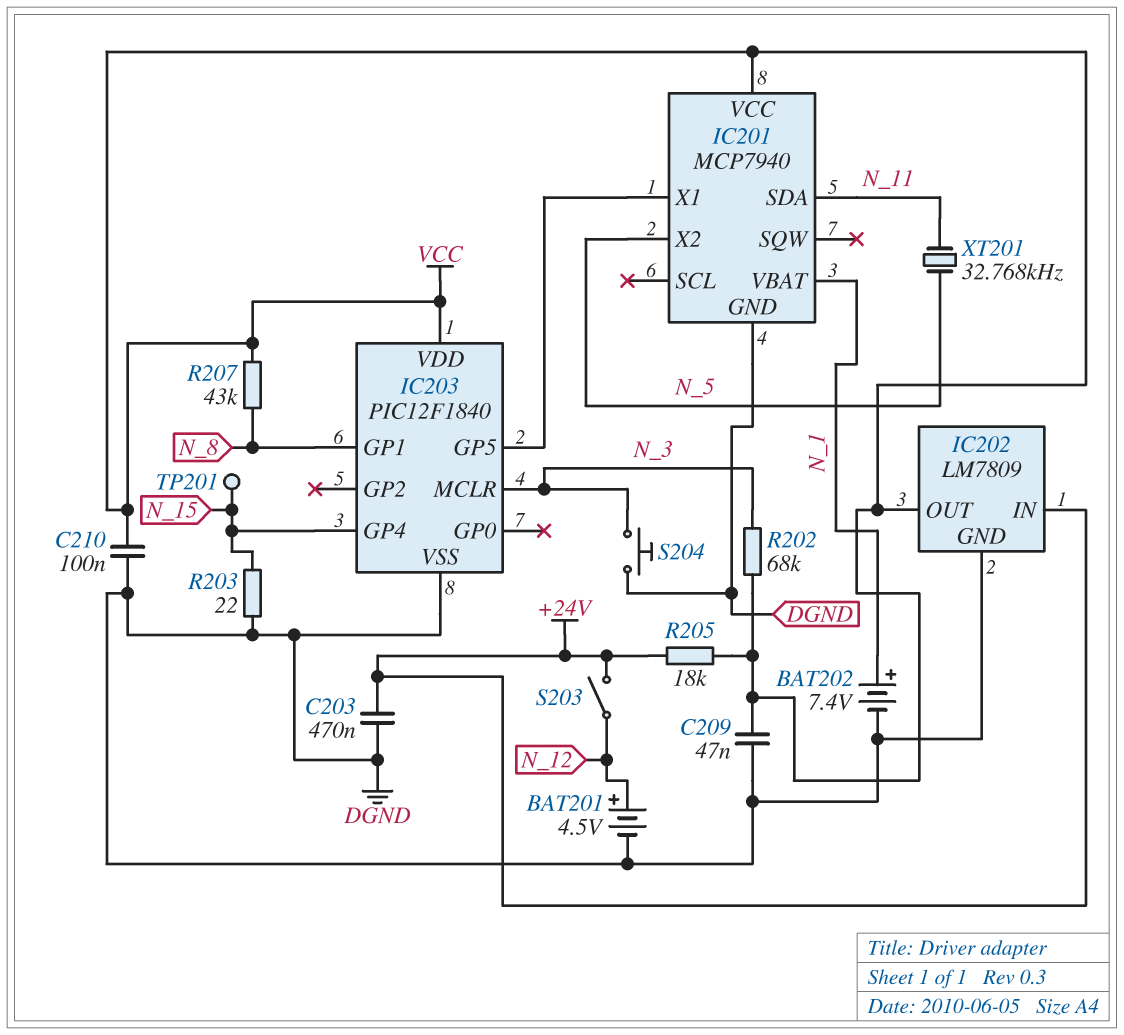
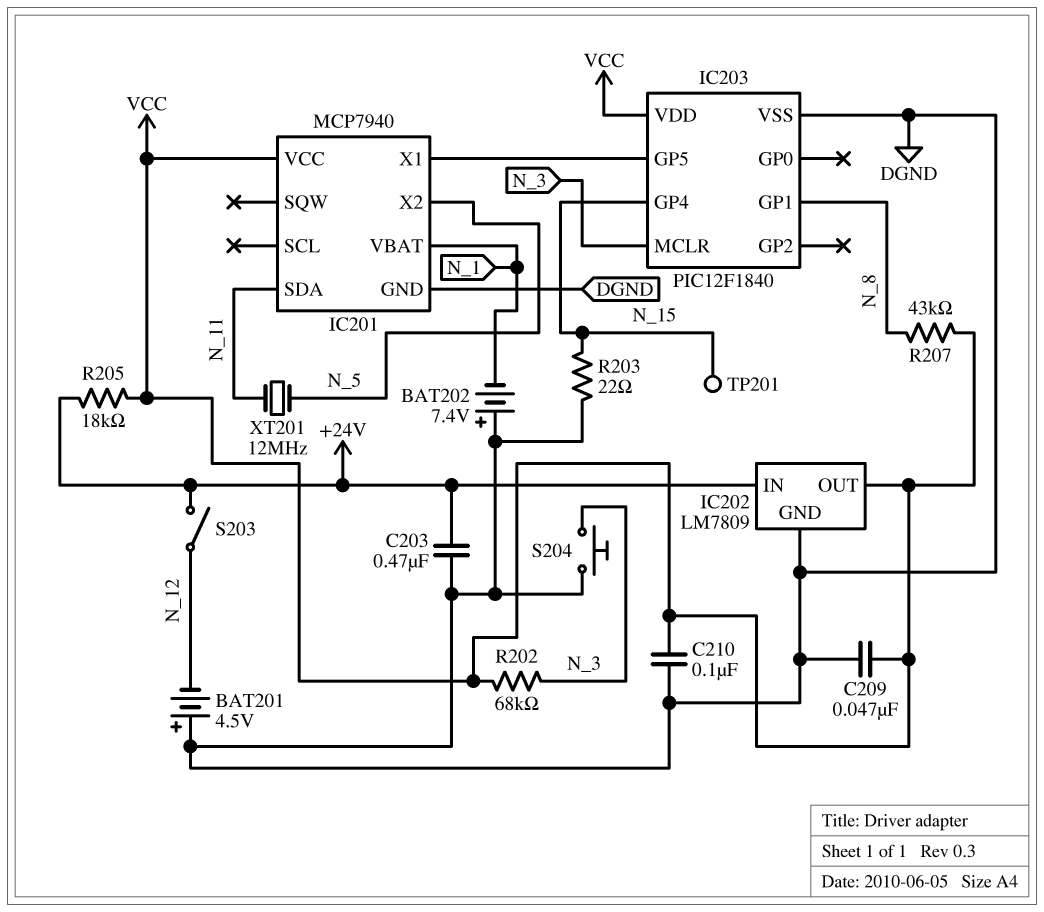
BAT201: 4.5V (plus N_12, minus DGND) -> 4.5V (plus DGND, minus N_12)
BAT202: 7.4V (plus N_1, minus DGND) -> 7.4V (plus DGND, minus N_1)
XT201: 32.768kHz (N_5, N_11) -> 12MHz (N_5, N_11)

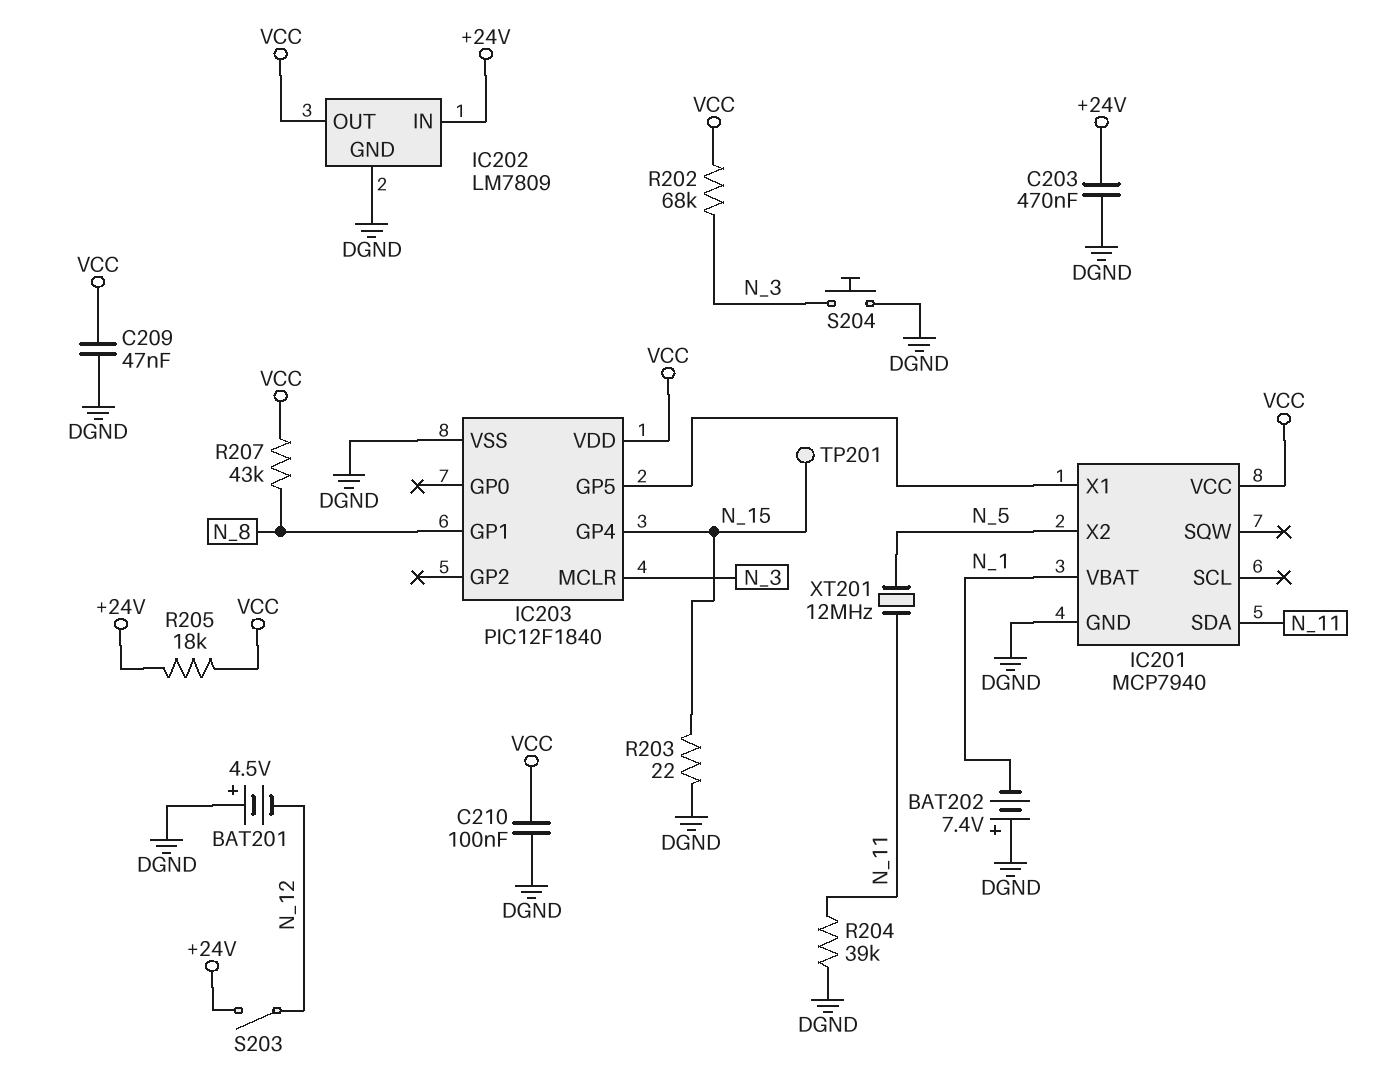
R204: none -> 39k (DGND, N_11)

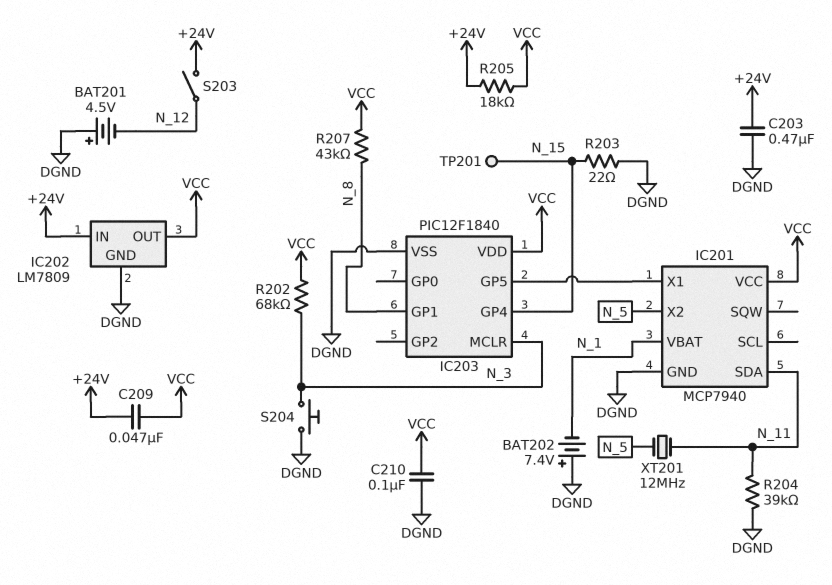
C209: 47nF (DGND, VCC) -> 47nF (+24V, VCC)

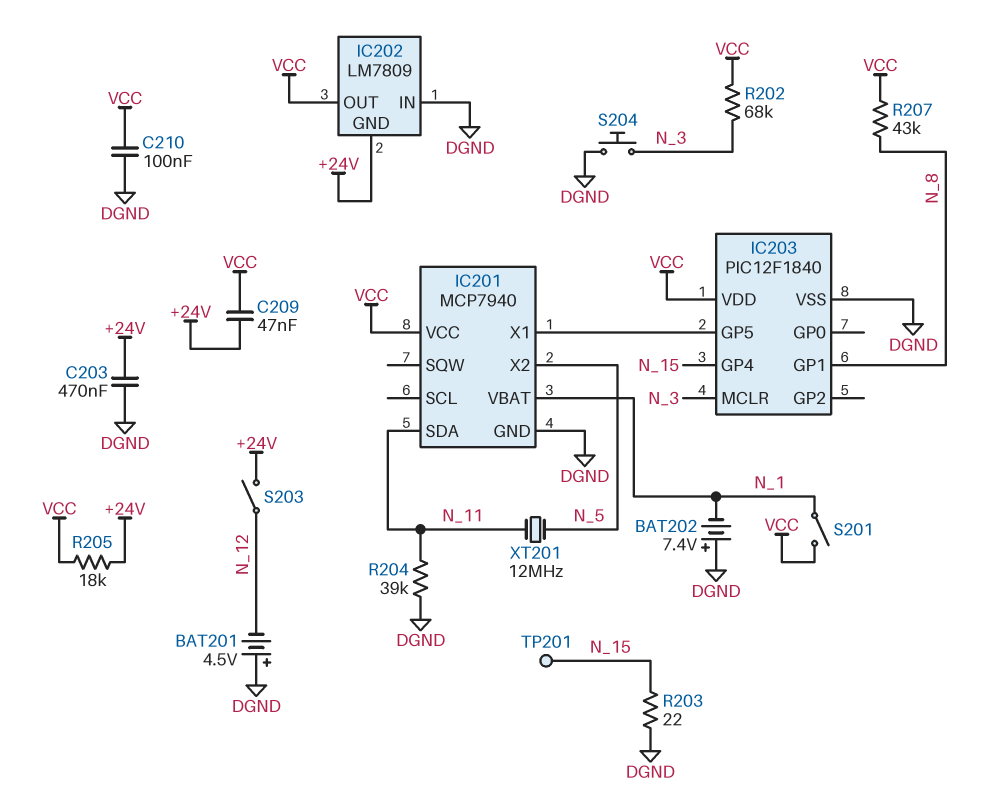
IC202 pin GND: DGND -> +24V
IC202 pin IN: +24V -> DGND
S201: none -> switch (N_1, VCC)

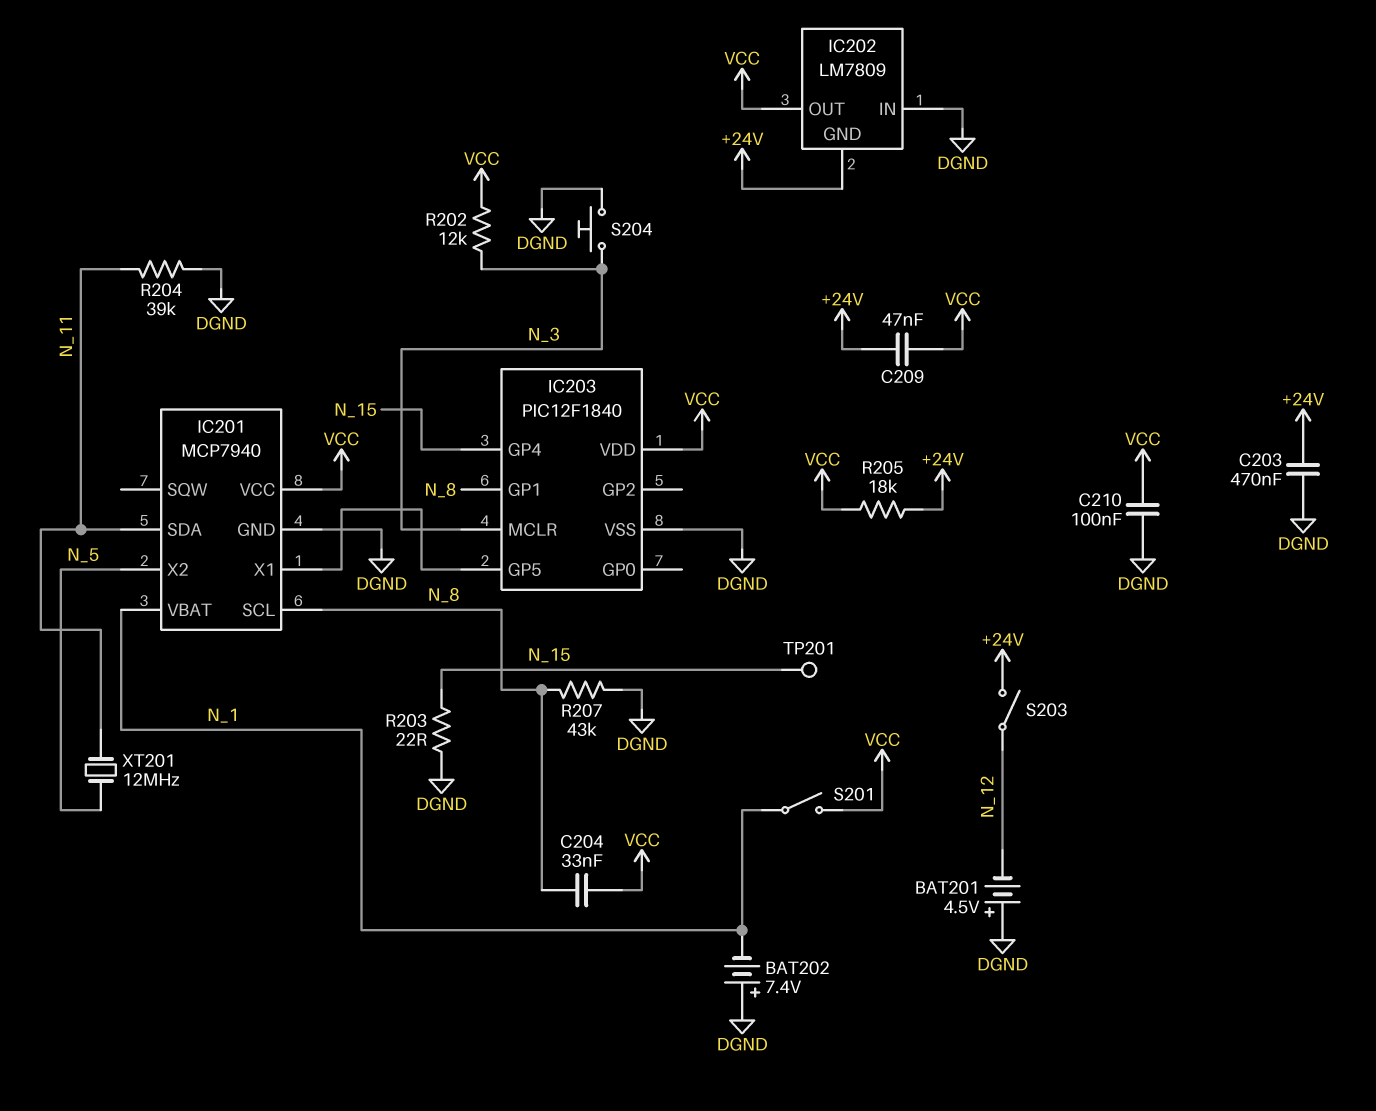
C204: none -> 33nF (N_8, VCC)
IC201 pin SCL: none -> N_8
R202: 68k (N_3, VCC) -> 12k (N_3, VCC)
R207: 43k (N_8, VCC) -> 43k (DGND, N_8)

